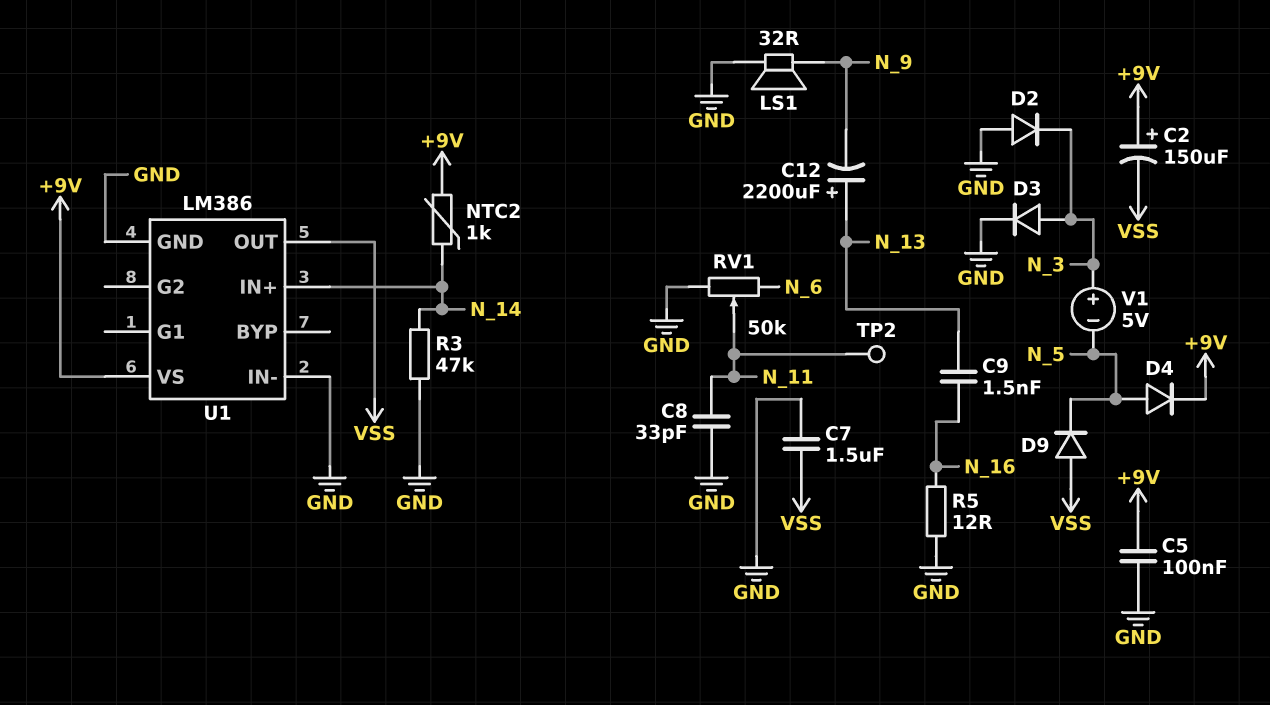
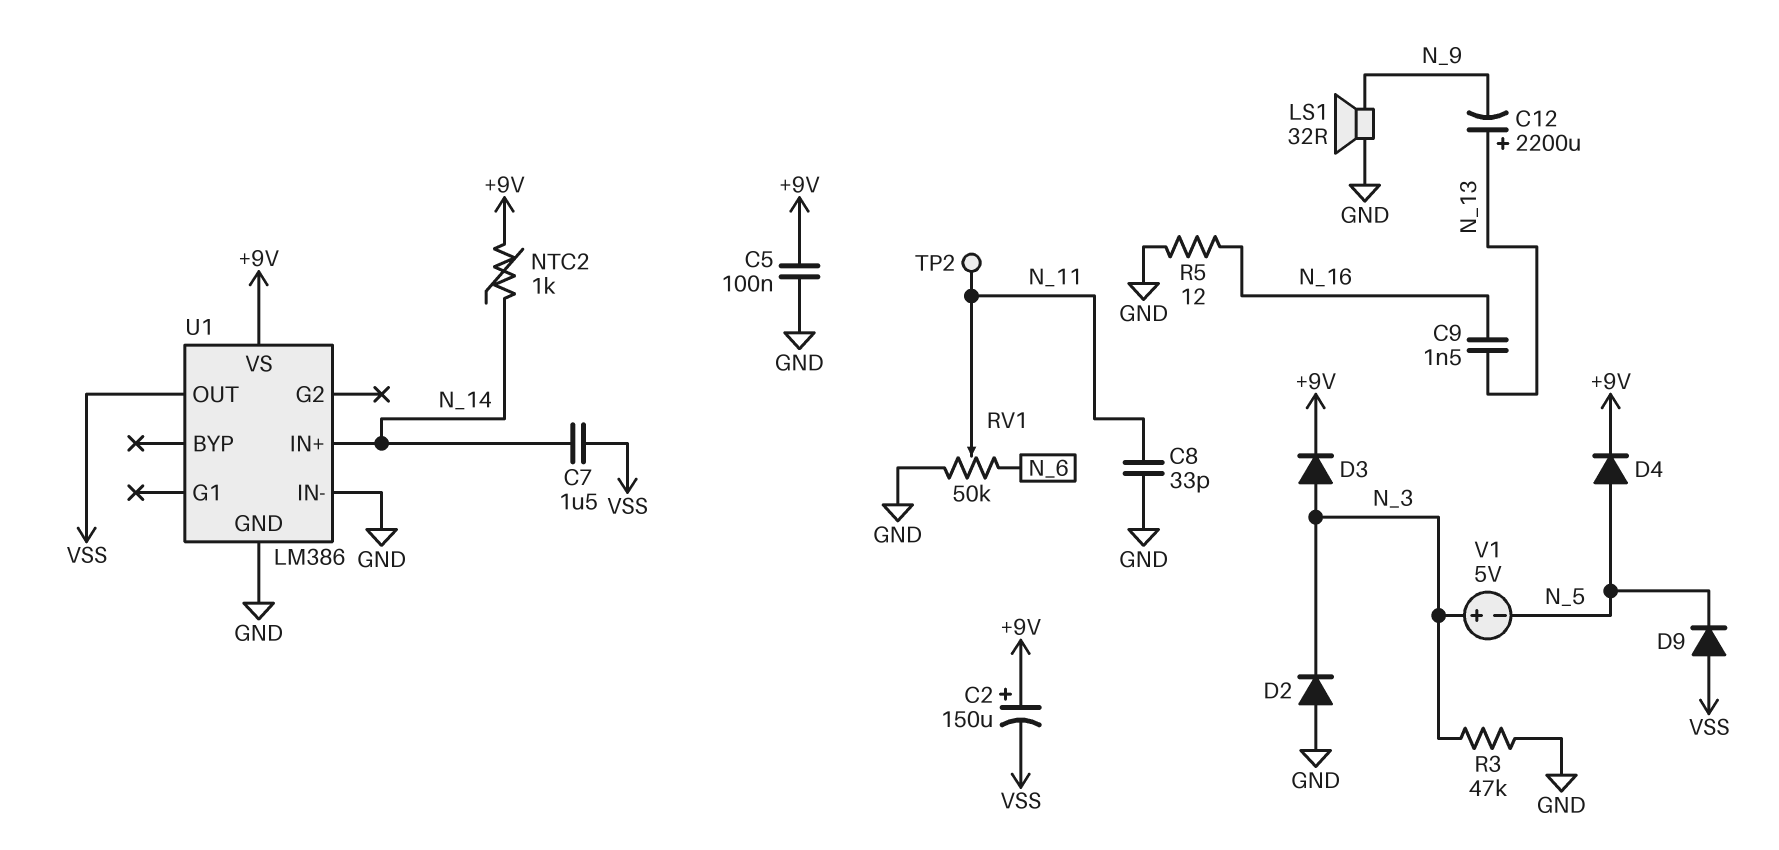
C7: 1.5uF (GND, VSS) -> 1.5uF (N_14, VSS)
D3: diode (A N_3, K GND) -> diode (A N_3, K +9V)
R3: 47k (GND, N_14) -> 47k (GND, N_3)

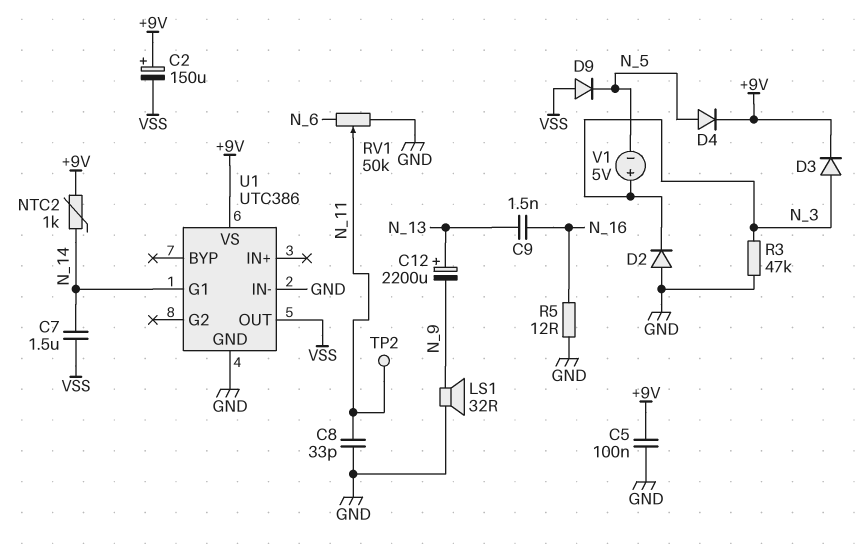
U1: LM386 -> UTC386
U1 pin G1: none -> N_14
U1 pin IN+: N_14 -> none

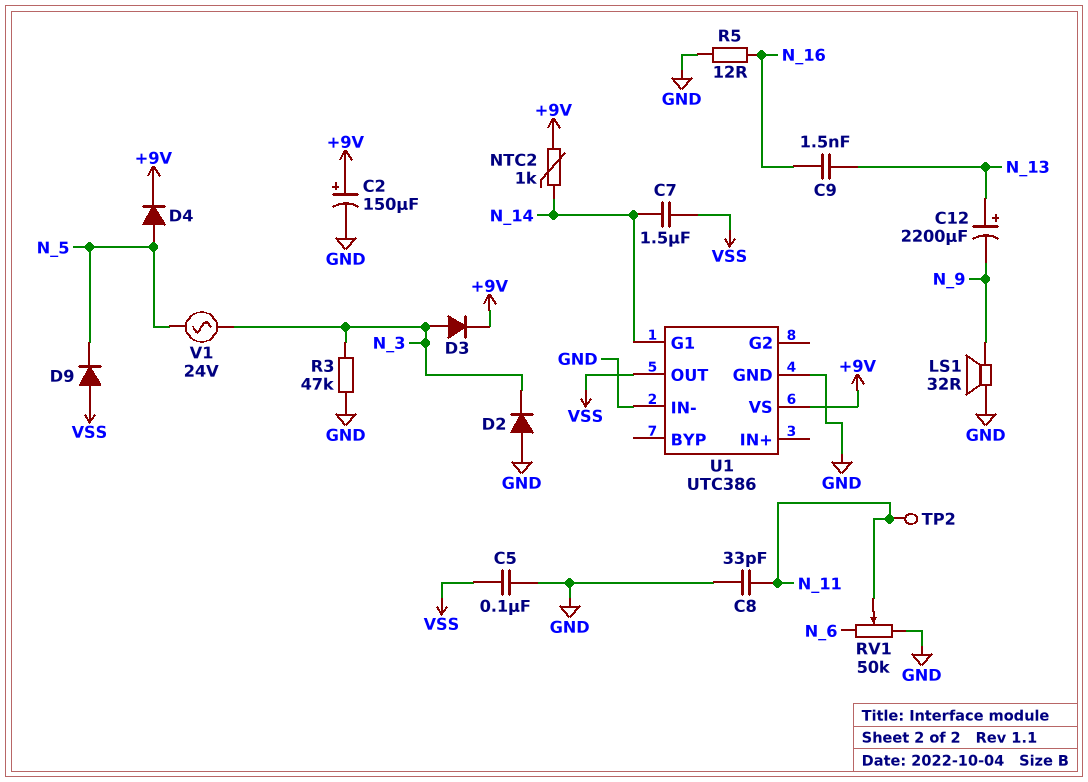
C2: 150uF (plus +9V, minus VSS) -> 150uF (plus +9V, minus GND)
C5: 100nF (+9V, GND) -> 100nF (GND, VSS)
V1: 5V (plus N_3, minus N_5) -> AC 24V (N_3, N_5)

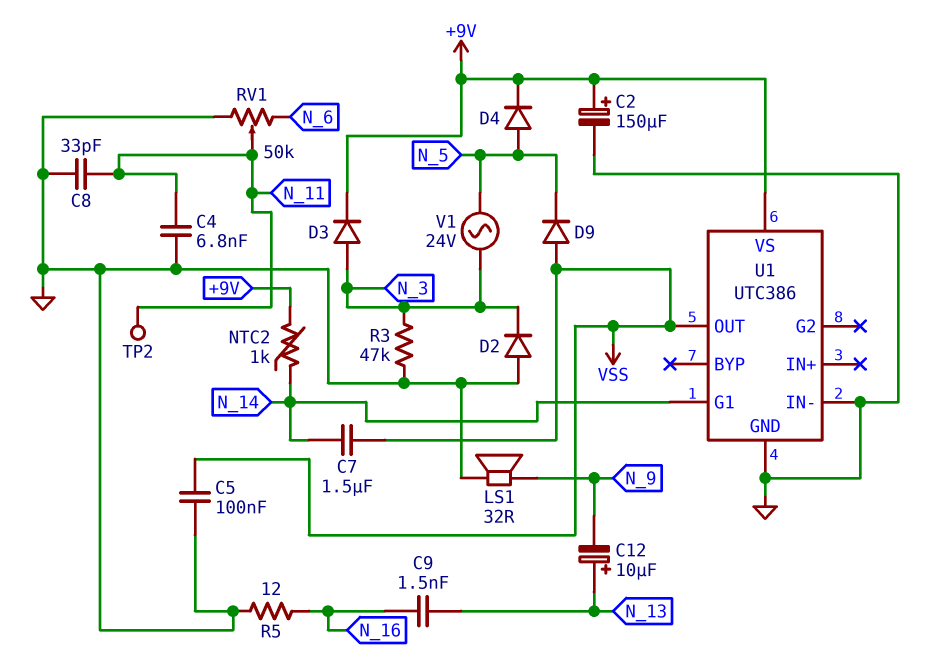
C4: none -> 6.8nF (GND, N_11)
C12: 2200uF (plus N_13, minus N_9) -> 10uF (plus N_13, minus N_9)

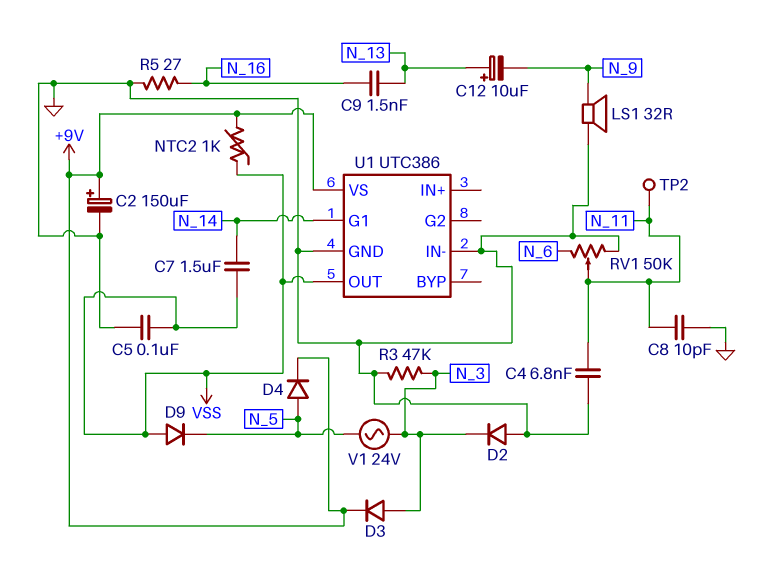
C8: 33pF (GND, N_11) -> 10pF (GND, N_11)
NTC2: 1k (+9V, N_14) -> 1k (+9V, VSS)
R5: 12 (GND, N_16) -> 27 (GND, N_16)

